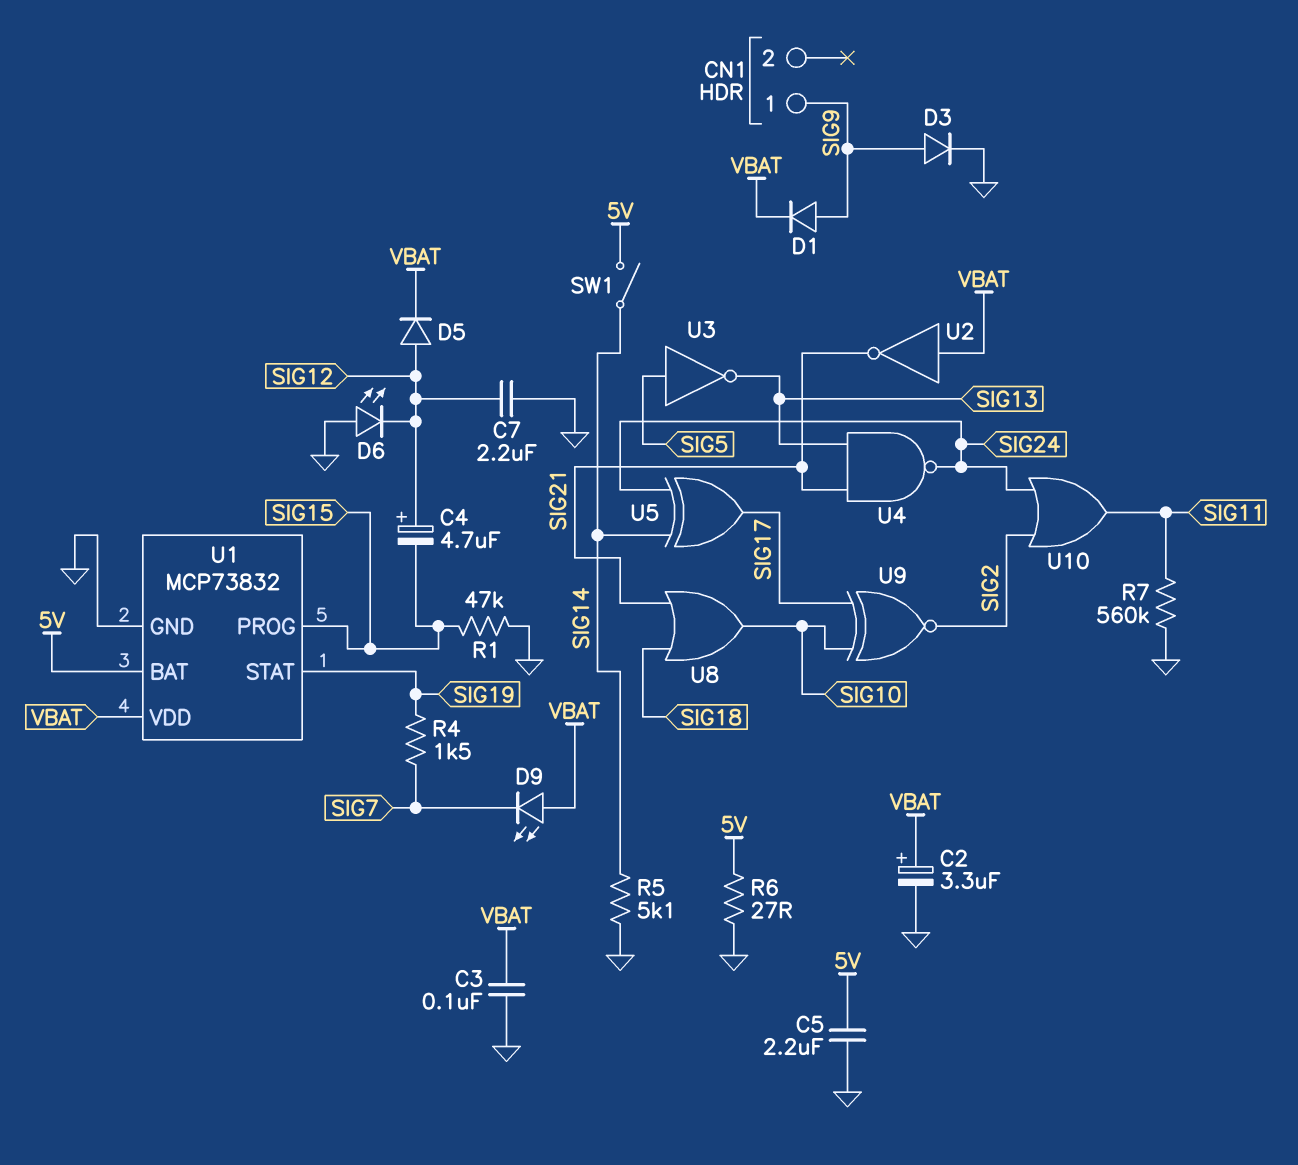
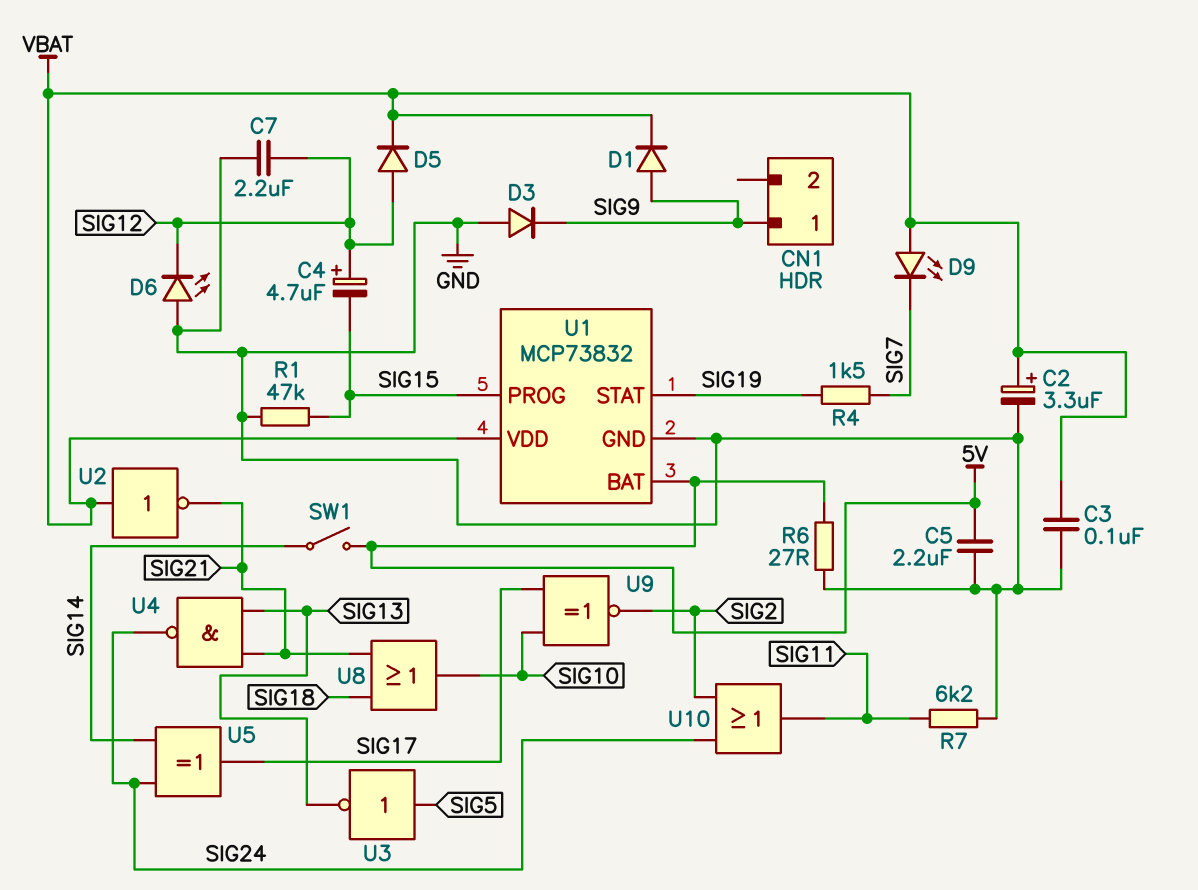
D3: diode (A SIG9, K GND) -> diode (A GND, K SIG9)
R5: 5.1k (GND, SIG14) -> none
R7: 560k (GND, SIG11) -> 6.2k (GND, SIG11)

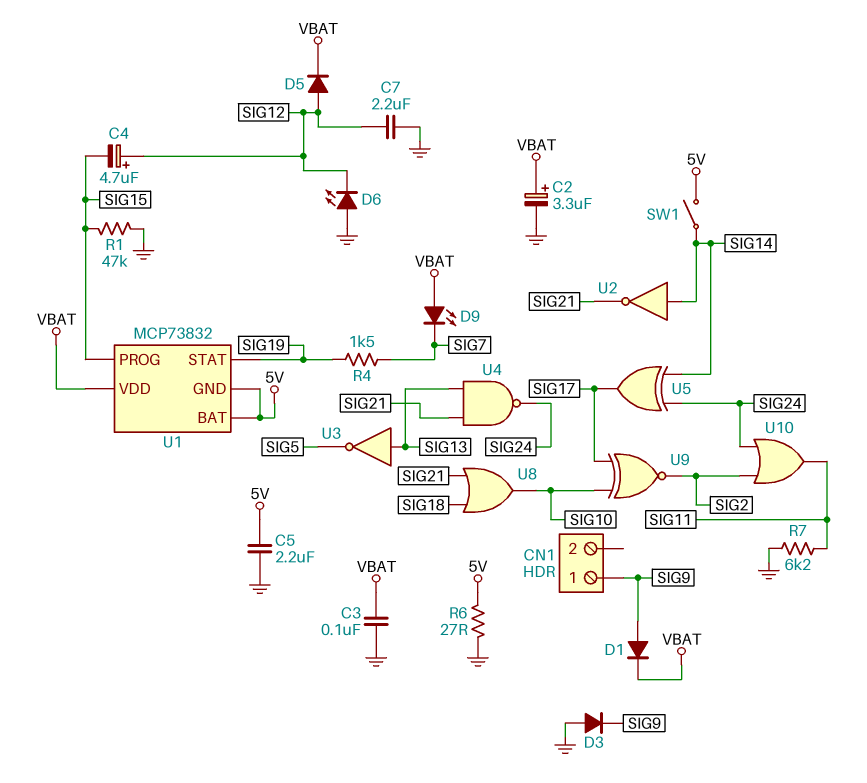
U1 pin GND: GND -> 5V
U2: NOT (in VBAT, out SIG21) -> NOT (in SIG14, out SIG21)
U3: NOT (in SIG5, out SIG13) -> NOT (in SIG13, out SIG5)

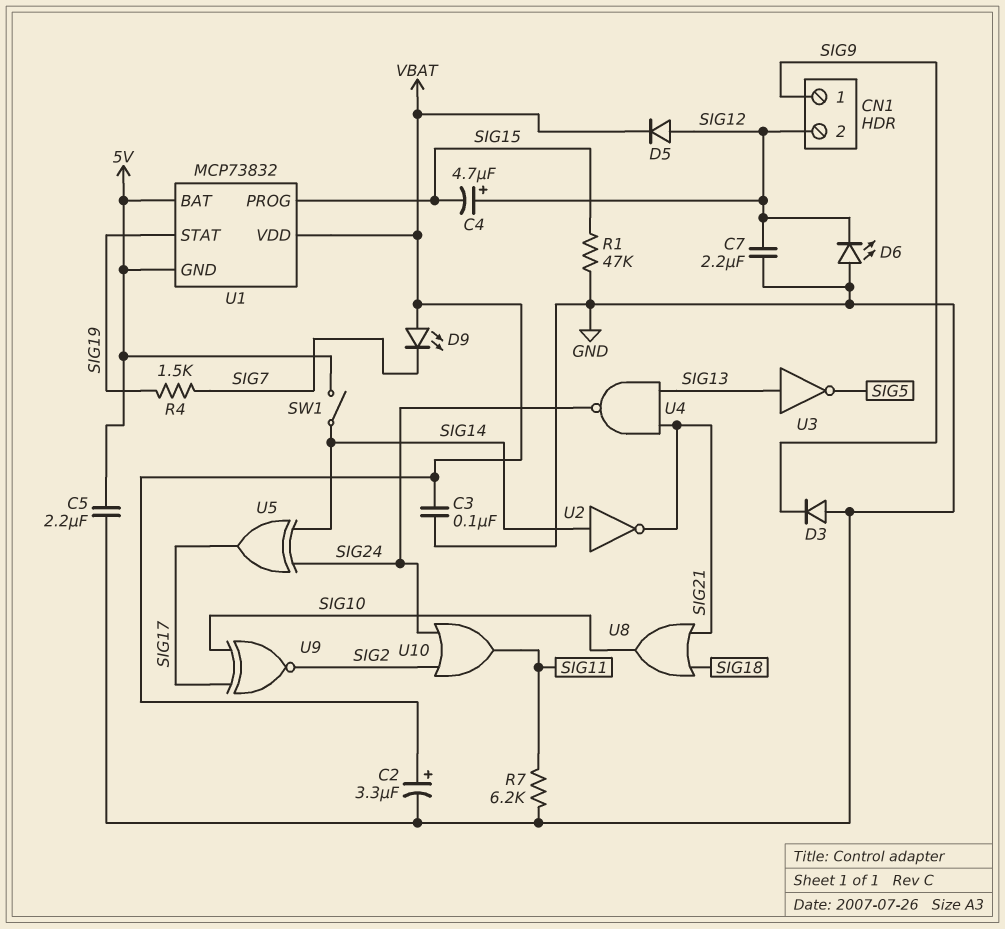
CN1 pin 2: none -> SIG12
D1: diode (A SIG9, K VBAT) -> none
R6: 27 (5V, GND) -> none

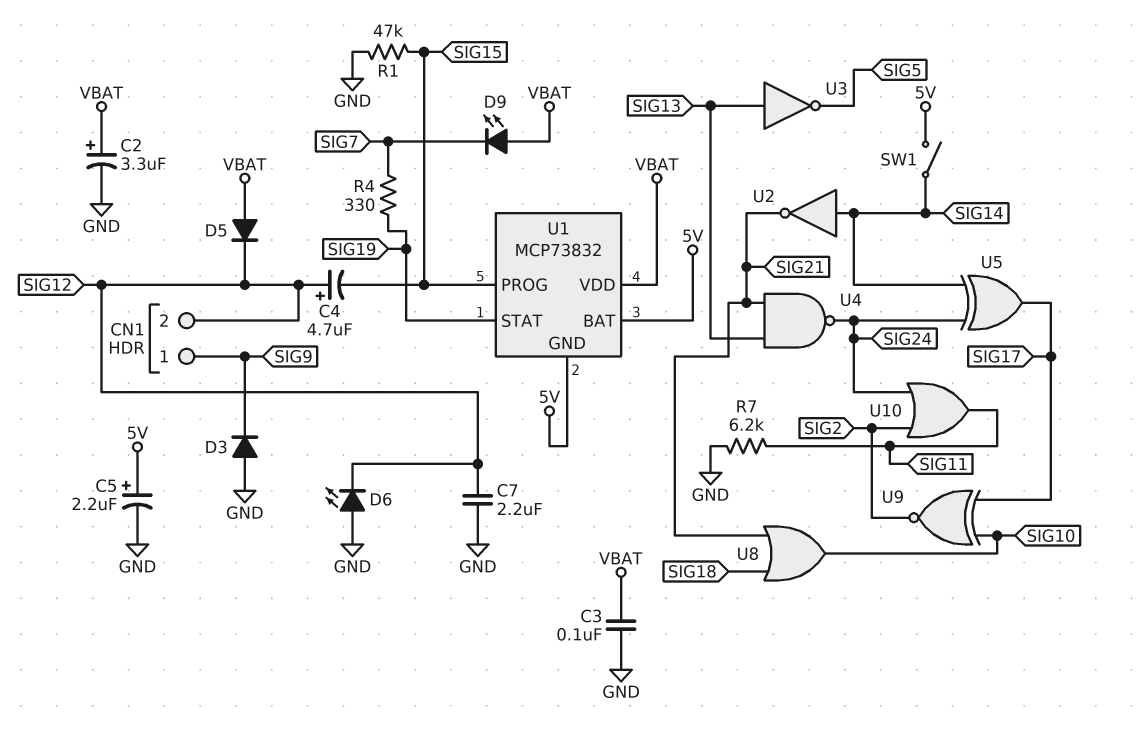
C5: 2.2uF (5V, GND) -> 2.2uF (plus 5V, minus GND)
D5: diode (A SIG12, K VBAT) -> diode (A VBAT, K SIG12)
R4: 1.5k (SIG7, SIG19) -> 330 (SIG7, SIG19)

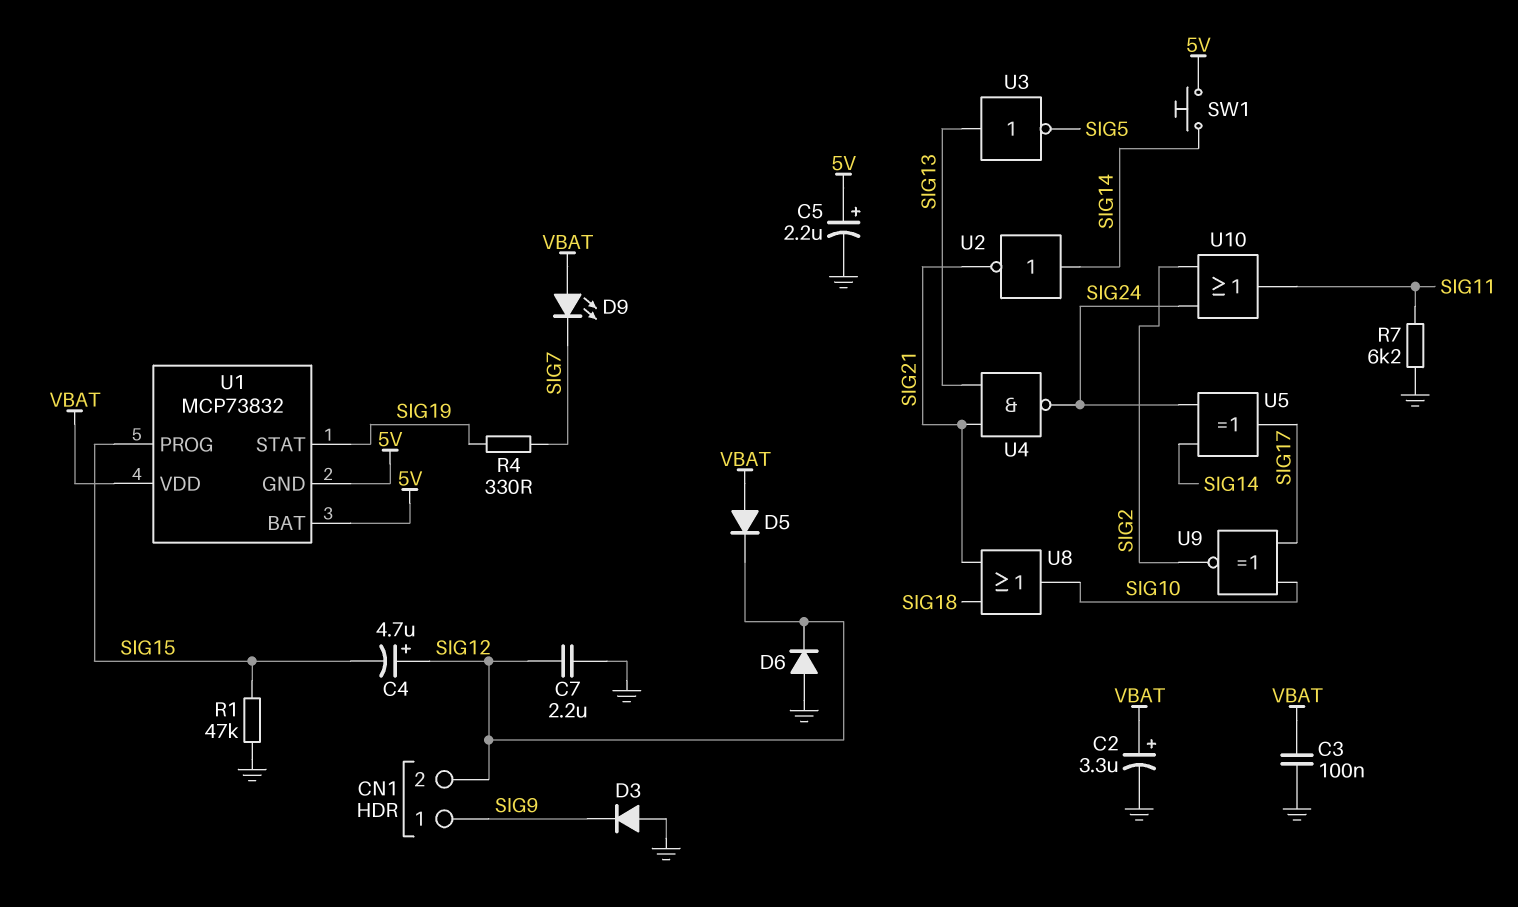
D6: LED (A GND, K SIG12) -> diode (A GND, K SIG12)
SW1: switch (5V, SIG14) -> button (5V, SIG14)

